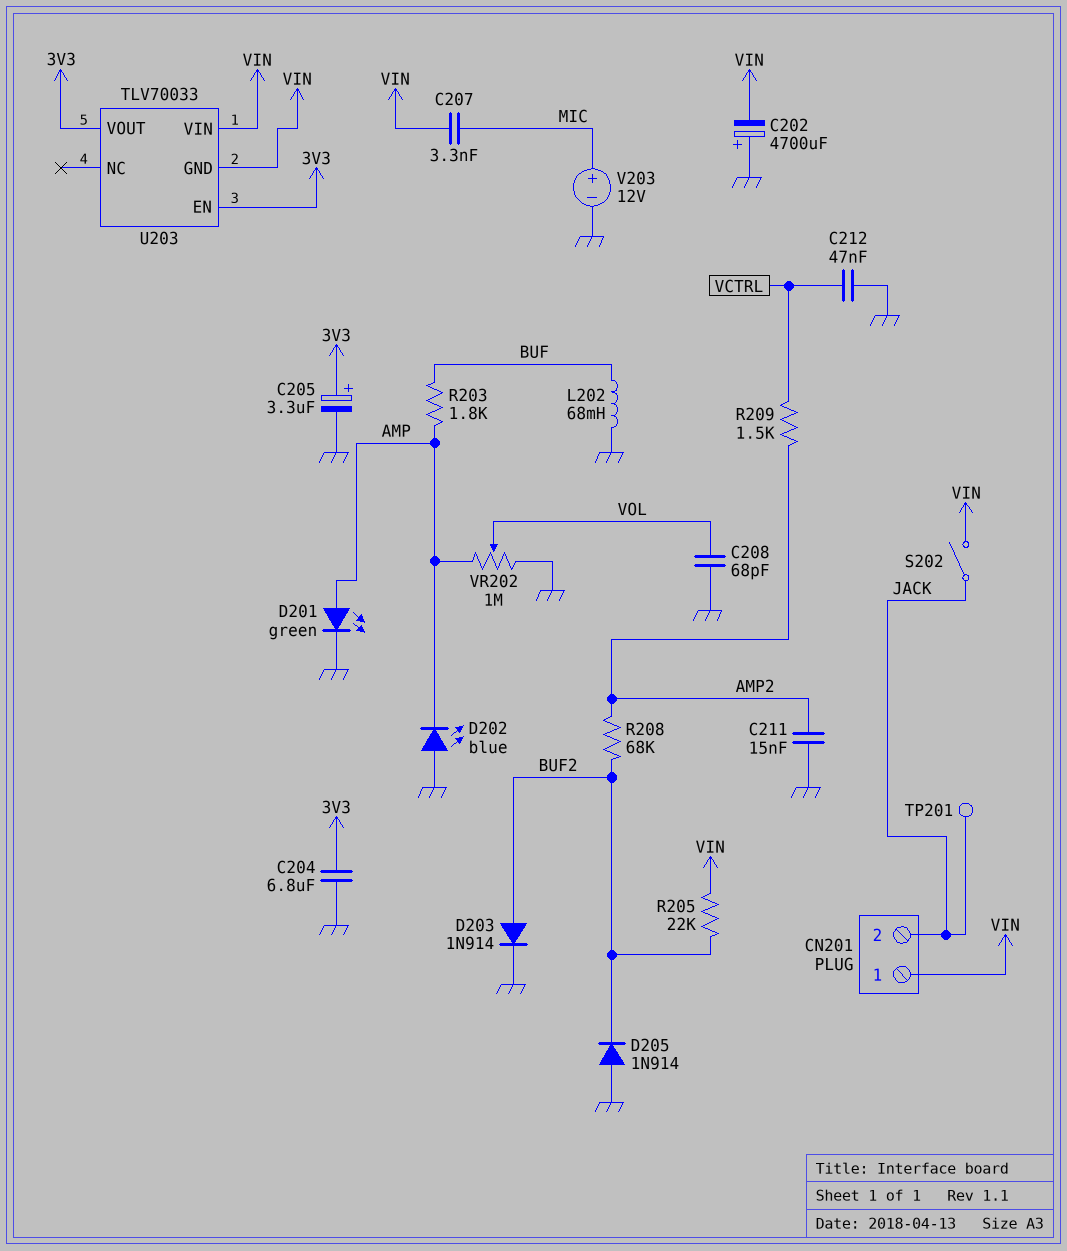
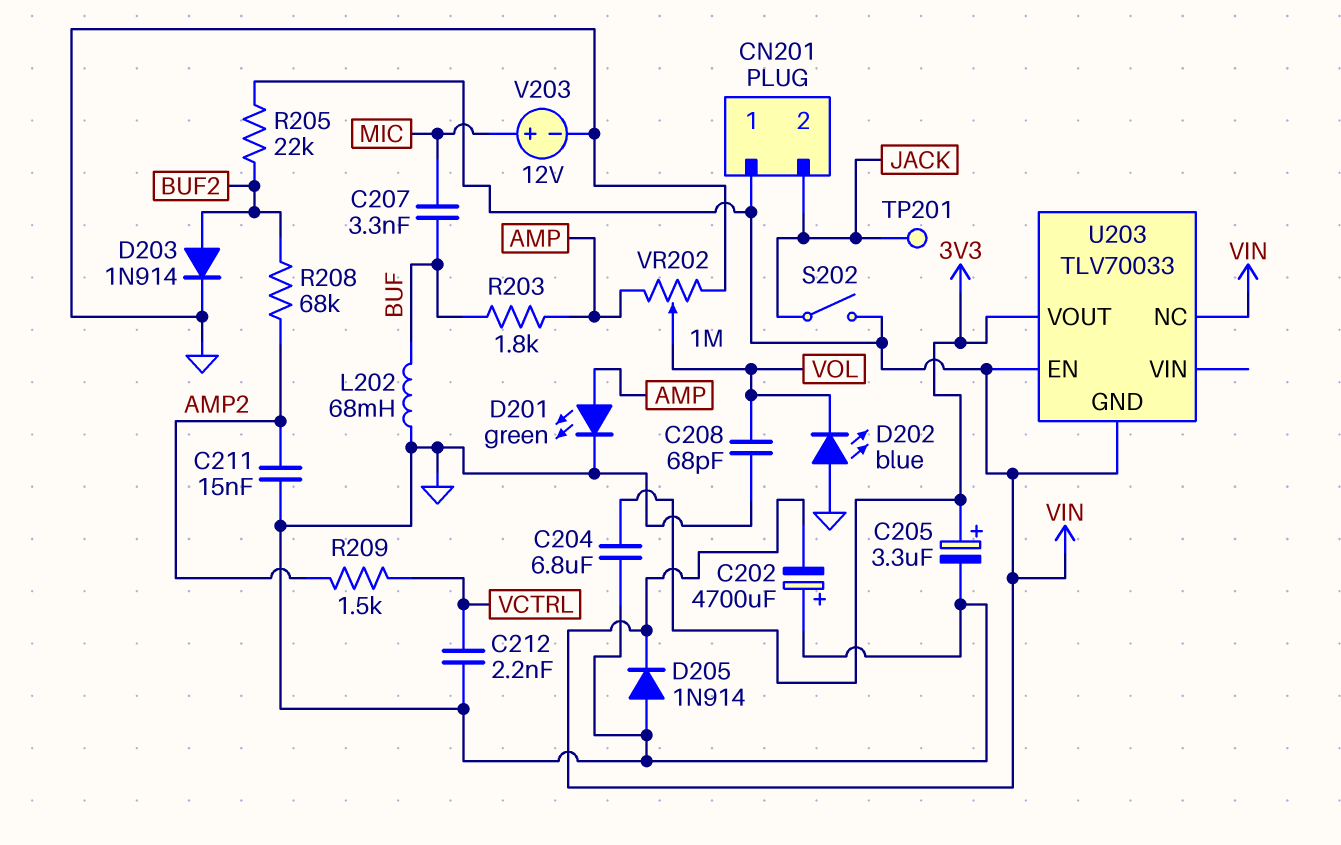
C207: 3.3nF (MIC, VIN) -> 3.3nF (BUF, MIC)
C212: 47nF (GND, VCTRL) -> 2.2nF (GND, VCTRL)
D202: LED blue (A GND, K AMP) -> LED blue (A GND, K VOL)
D205: diode 1N914 (A GND, K BUF2) -> diode 1N914 (A GND, K VIN)
U203 pin EN: 3V3 -> VIN
U203 pin NC: none -> VIN
U203 pin VIN: VIN -> none

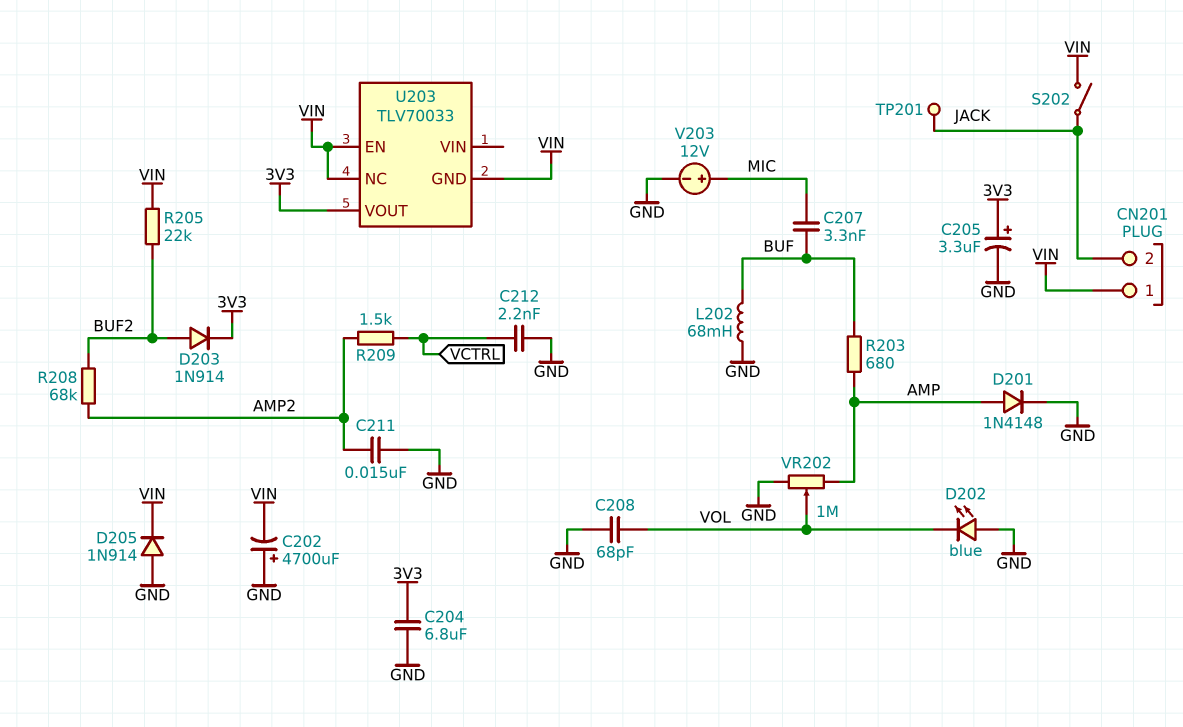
D201: LED green (A AMP, K GND) -> diode 1N4148 (A AMP, K GND)
D203: diode 1N914 (A BUF2, K GND) -> diode 1N914 (A BUF2, K 3V3)
R203: 1.8k (AMP, BUF) -> 680 (AMP, BUF)

